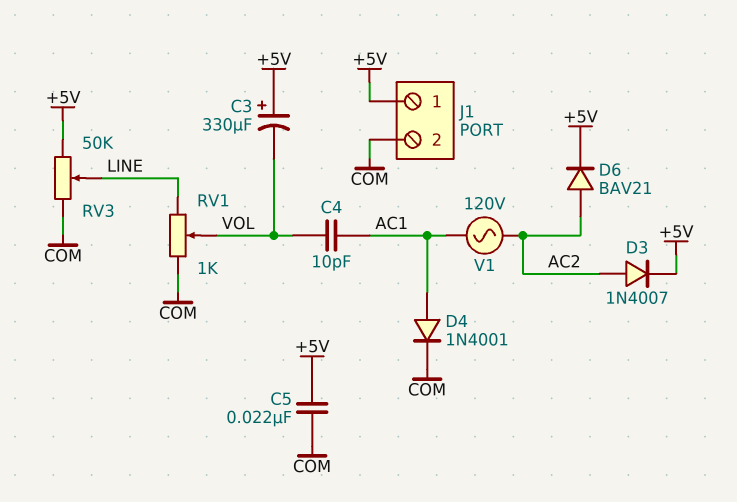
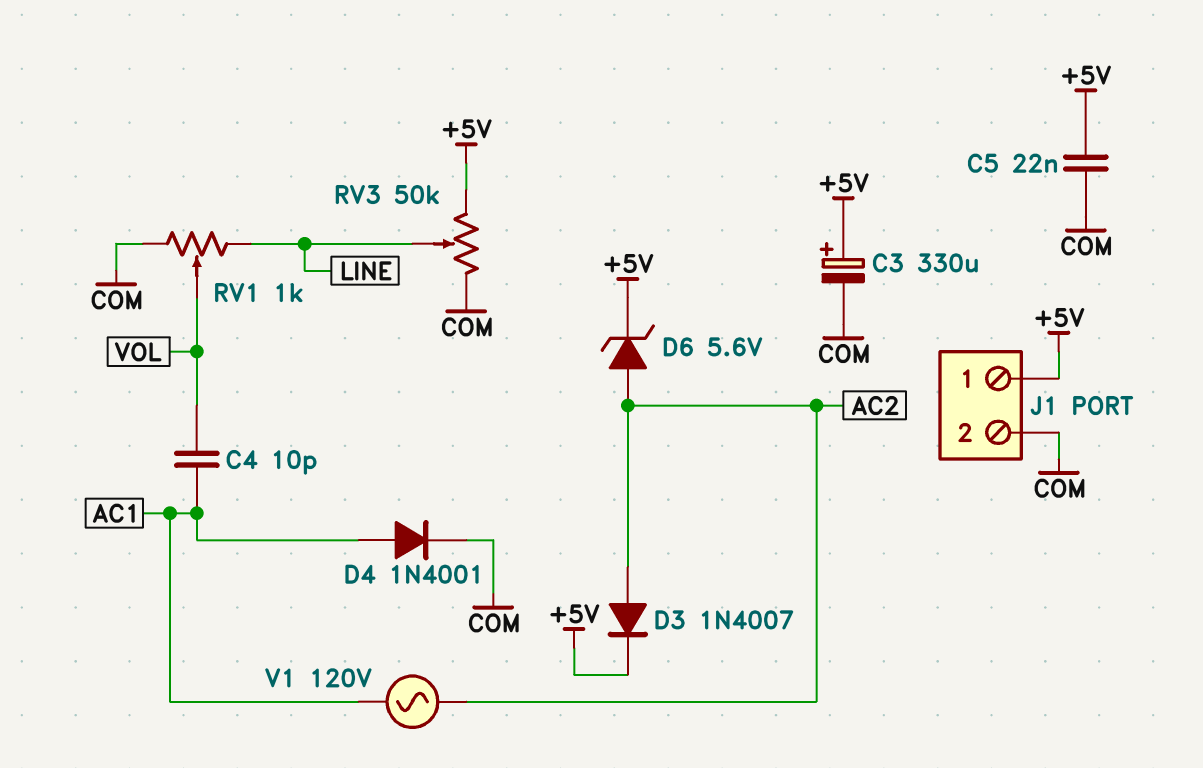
C3: 330uF (plus +5V, minus VOL) -> 330uF (plus +5V, minus COM)
D6: diode BAV21 (A AC2, K +5V) -> zener 5.6V (A AC2, K +5V)

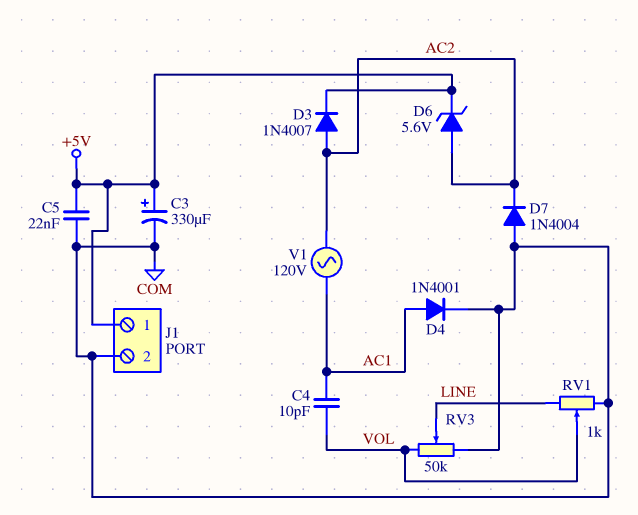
D7: none -> diode 1N4004 (A COM, K AC2)
RV3: 50k (+5V, COM, wiper LINE) -> 50k (COM, VOL, wiper LINE)

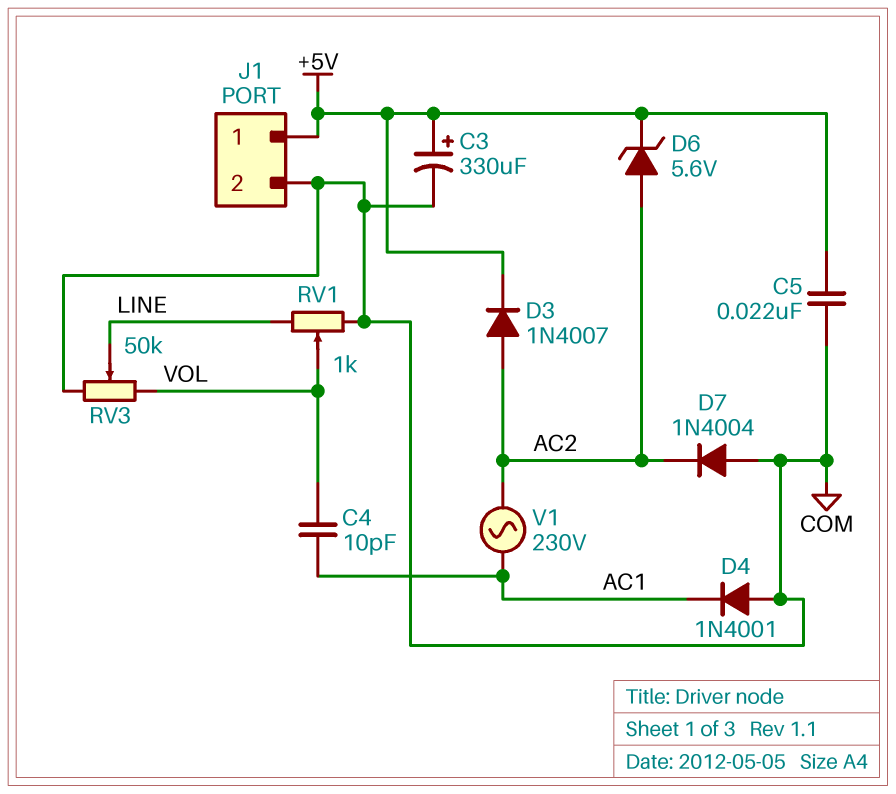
D4: diode 1N4001 (A AC1, K COM) -> diode 1N4001 (A COM, K AC1)
V1: AC 120V (AC1, AC2) -> AC 230V (AC1, AC2)

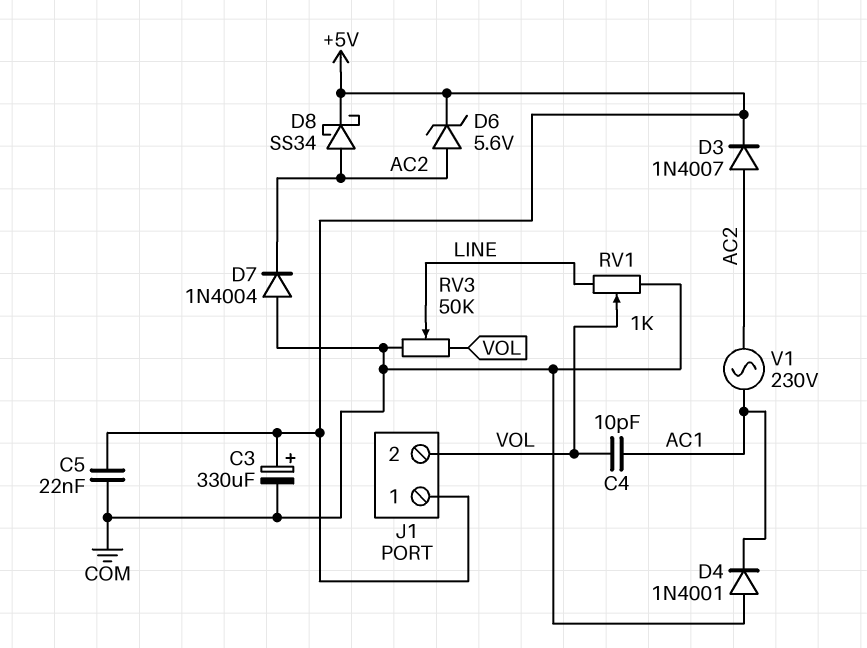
D8: none -> schottky SS34 (A AC2, K +5V)
J1 pin 2: COM -> VOL

